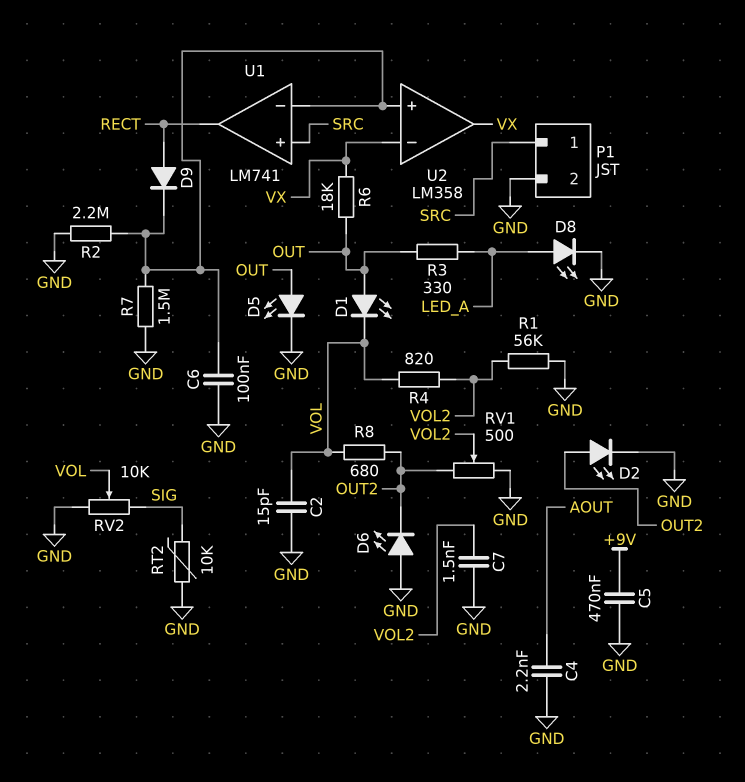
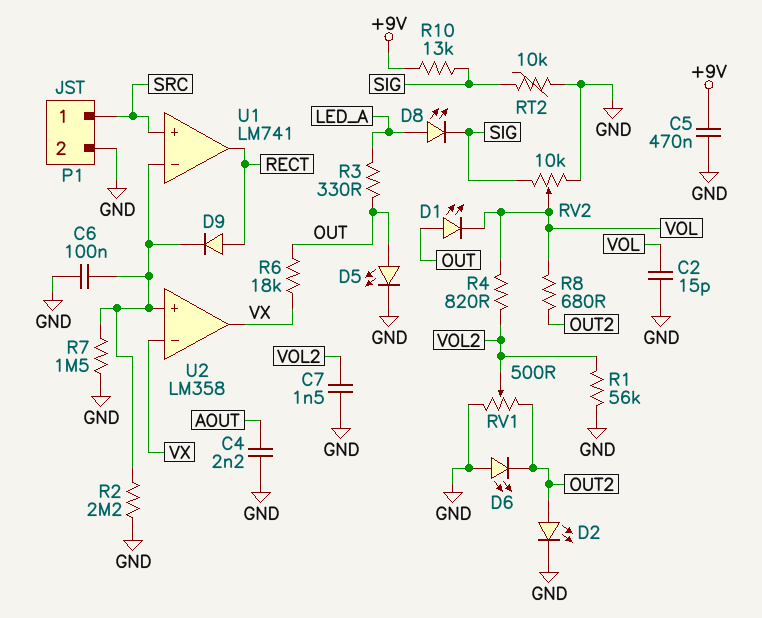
D8: LED (A LED_A, K GND) -> LED (A LED_A, K SIG)
R10: none -> 13k (+9V, SIG)

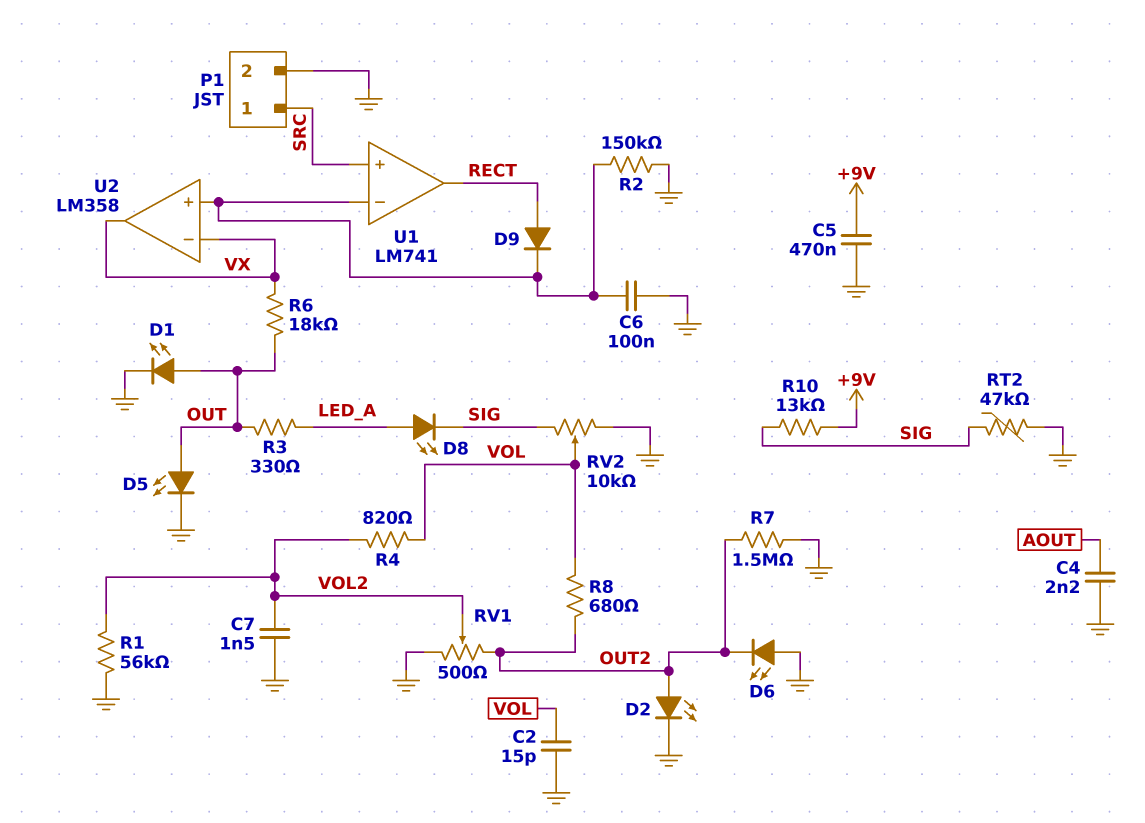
D1: LED (A OUT, K VOL) -> LED (A OUT, K GND)
R2: 2.2M (GND, U1/in-) -> 150k (GND, U1/in-)
R7: 1.5M (GND, U1/in-) -> 1.5M (GND, OUT2)
RT2: 10k (GND, SIG) -> 47k (GND, SIG)

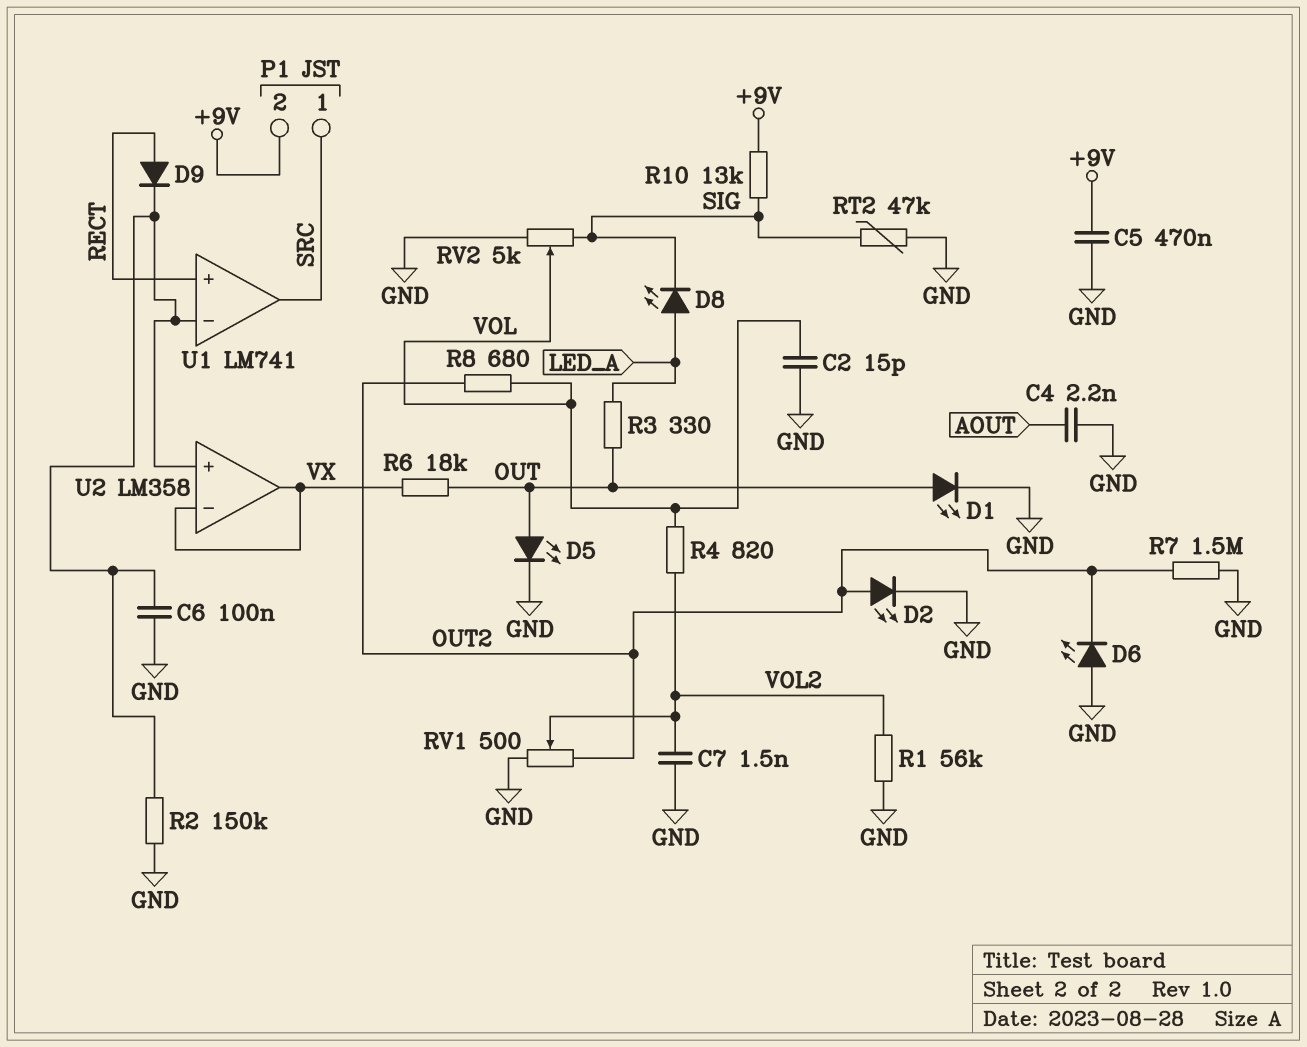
P1 pin 2: GND -> +9V
RV2: 10k (GND, SIG, wiper VOL) -> 5k (GND, SIG, wiper VOL)
U1 pin in+: SRC -> RECT
U1 pin out: RECT -> SRC

